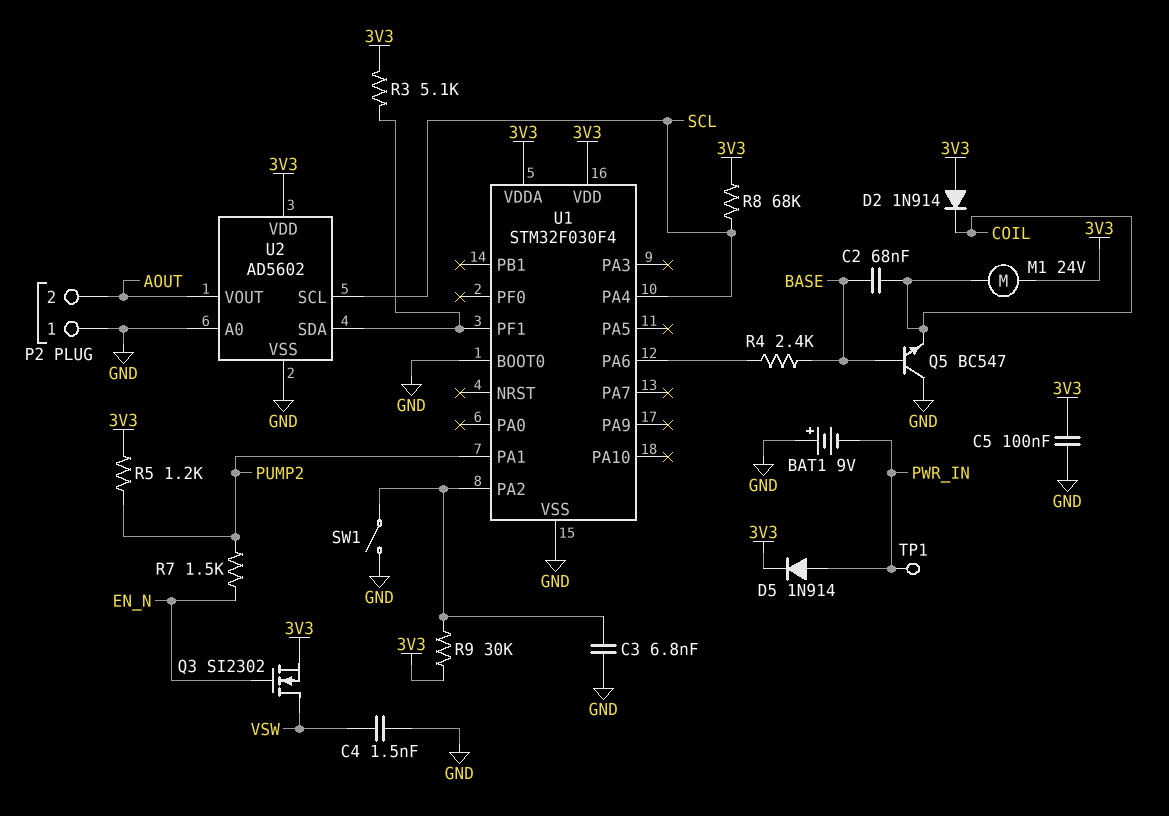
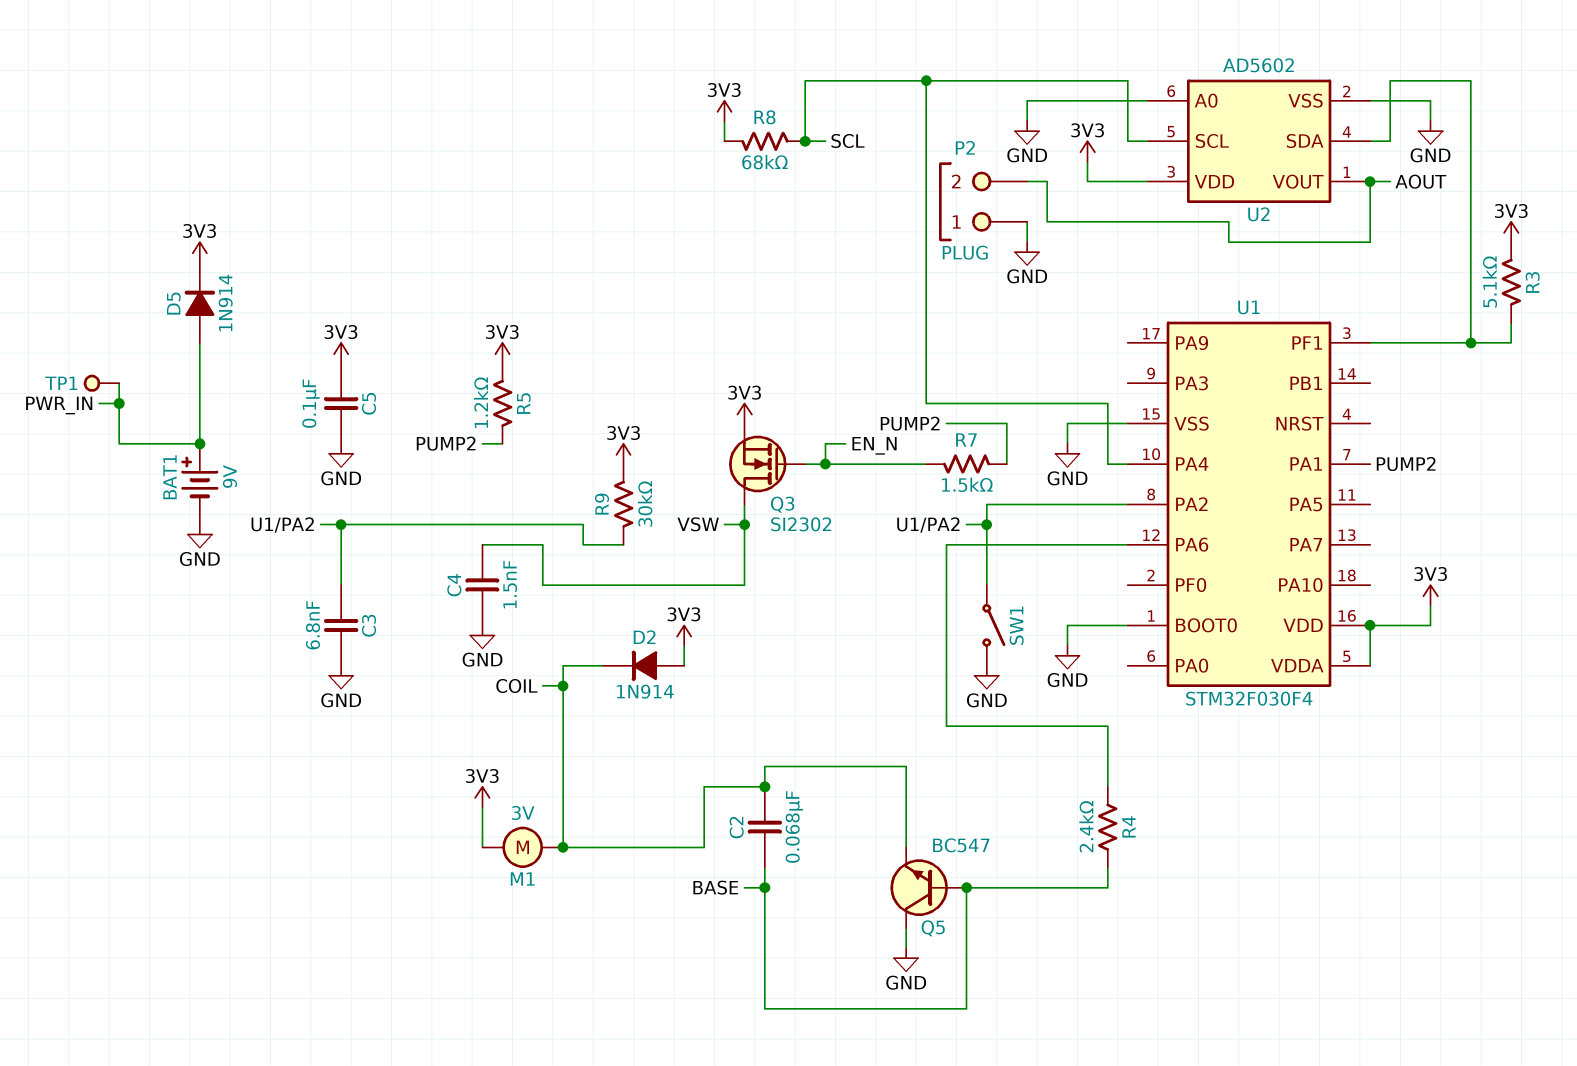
BAT1: 9V (plus GND, minus PWR_IN) -> 9V (plus PWR_IN, minus GND)
M1: motor 24V (3V3, COIL) -> motor 3V (3V3, COIL)

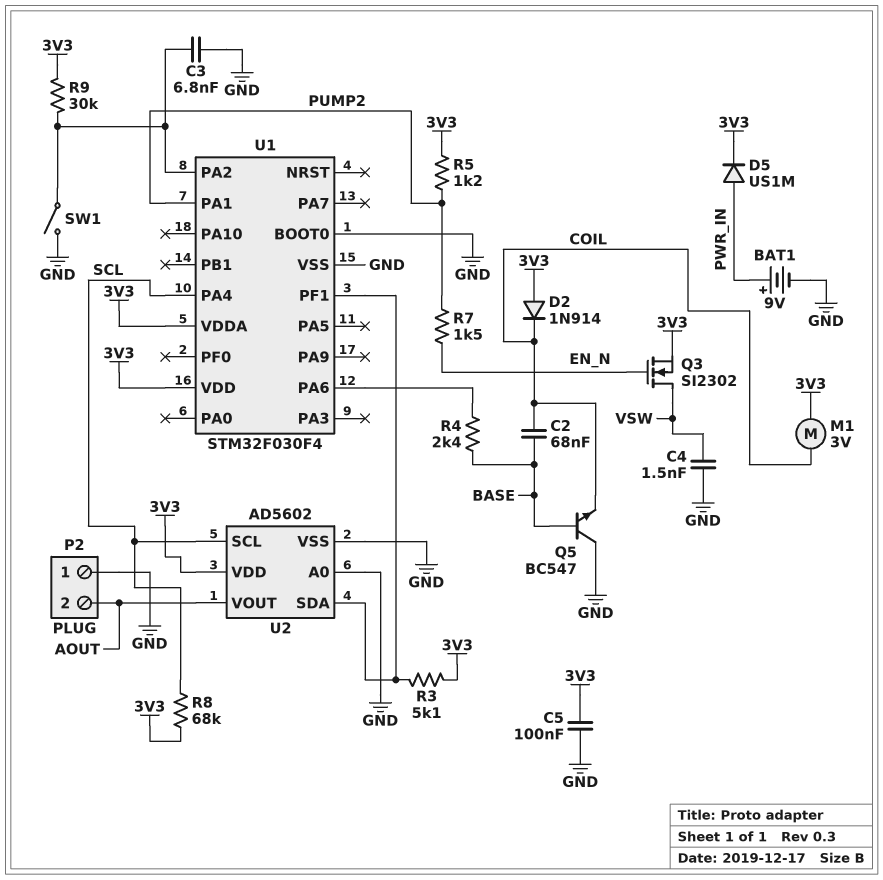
D5: diode 1N914 (A PWR_IN, K 3V3) -> diode US1M (A PWR_IN, K 3V3)
TP1: test point (PWR_IN) -> none

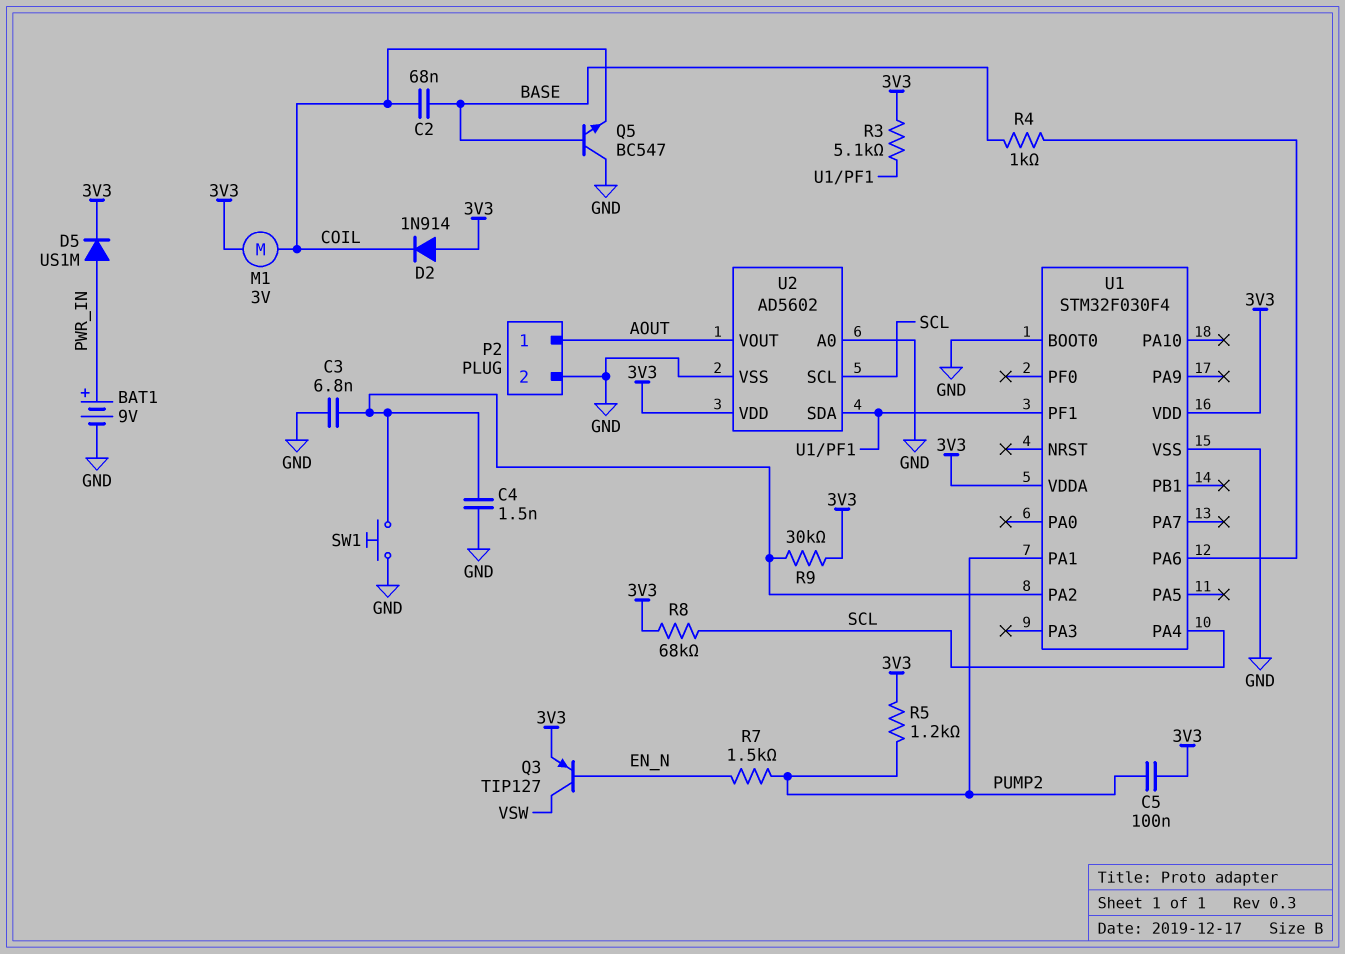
C4: 1.5nF (GND, VSW) -> 1.5nF (GND, U1/PA2)
C5: 100nF (3V3, GND) -> 100nF (3V3, PUMP2)
P2 pin 1: GND -> AOUT
P2 pin 2: AOUT -> GND
Q3: NMOS SI2302 (G EN_N, D VSW, S 3V3) -> PNP TIP127 (B EN_N, C VSW, E 3V3)
R4: 2.4k (BASE, U1/PA6) -> 1k (BASE, U1/PA6)
SW1: switch (GND, U1/PA2) -> button (GND, U1/PA2)

